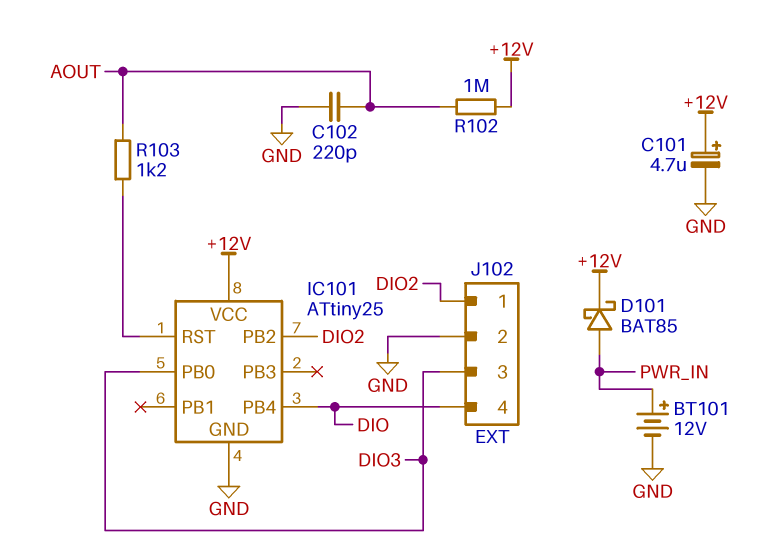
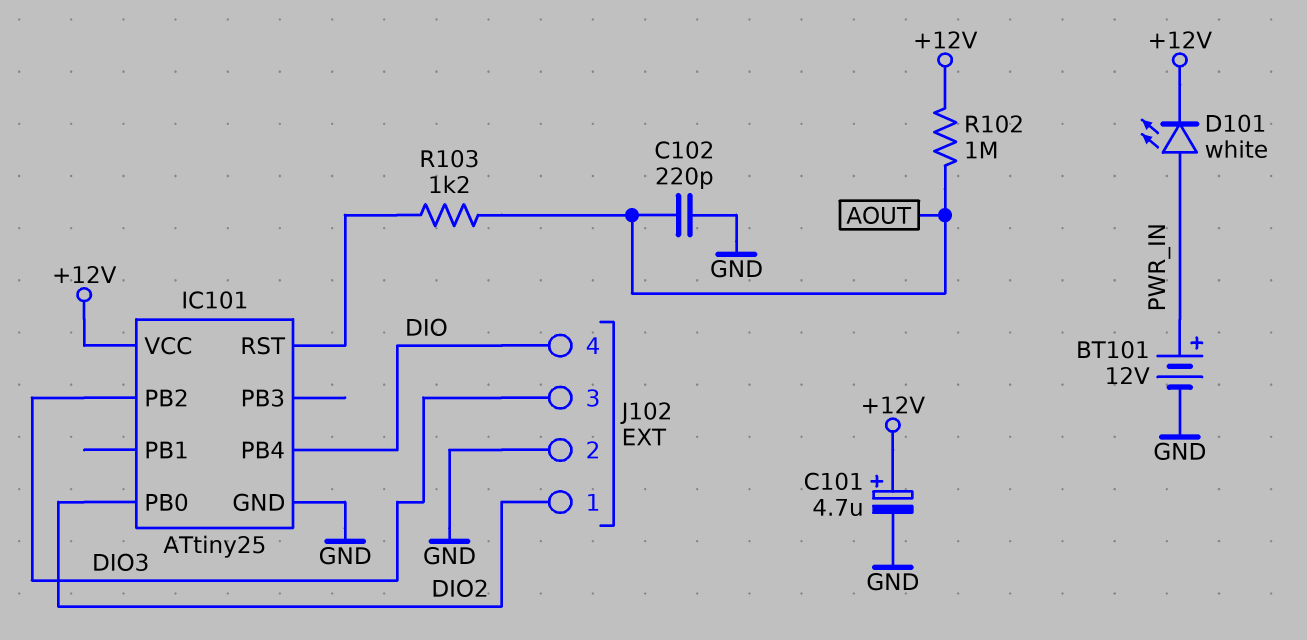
D101: schottky BAT85 (A PWR_IN, K +12V) -> LED white (A PWR_IN, K +12V)
IC101 pin PB0: DIO3 -> DIO2
IC101 pin PB2: DIO2 -> DIO3

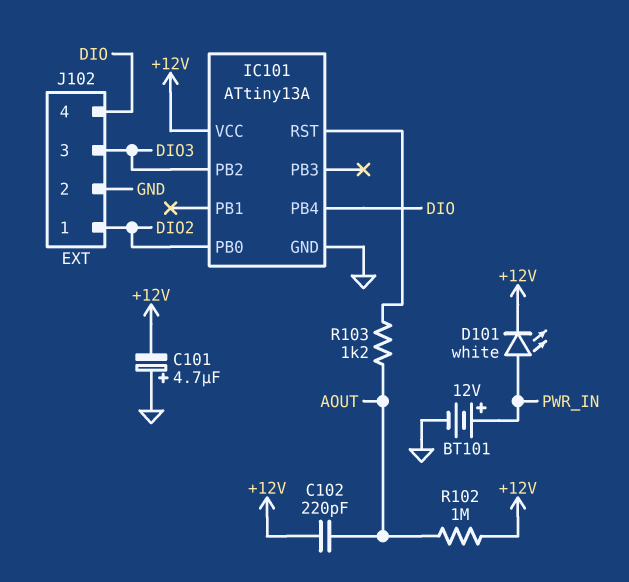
C101: 4.7uF (plus +12V, minus GND) -> 4.7uF (plus GND, minus +12V)
C102: 220pF (AOUT, GND) -> 220pF (+12V, AOUT)
IC101: ATtiny25 -> ATtiny13A

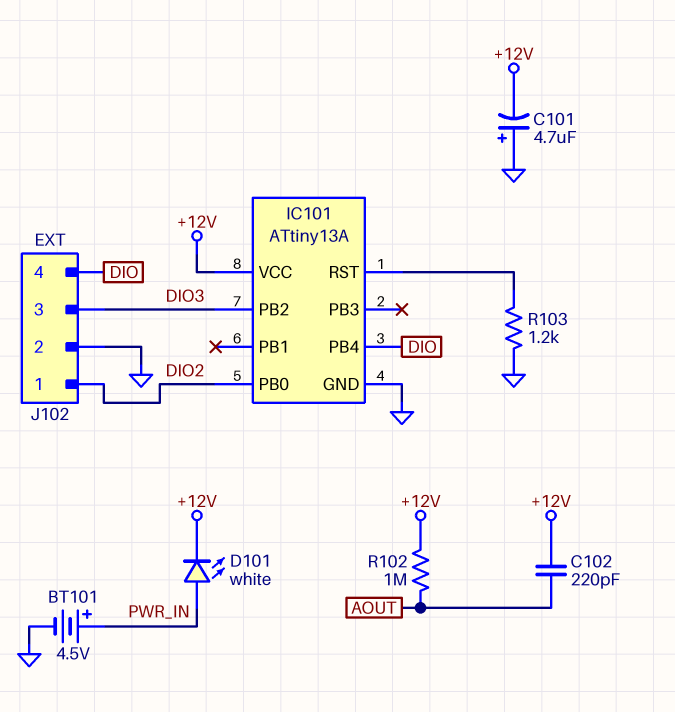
BT101: 12V (plus PWR_IN, minus GND) -> 4.5V (plus PWR_IN, minus GND)
R103: 1.2k (AOUT, IC101/RST) -> 1.2k (GND, IC101/RST)

